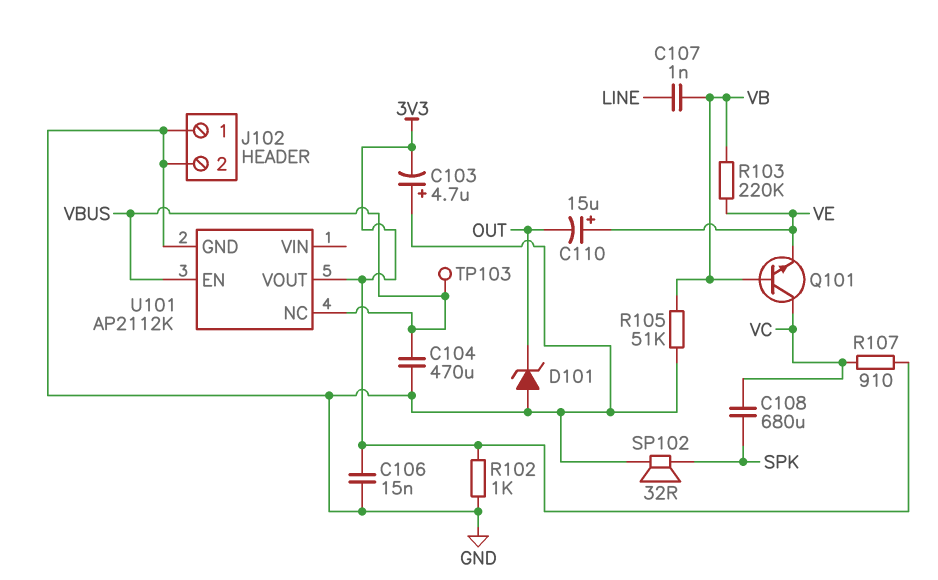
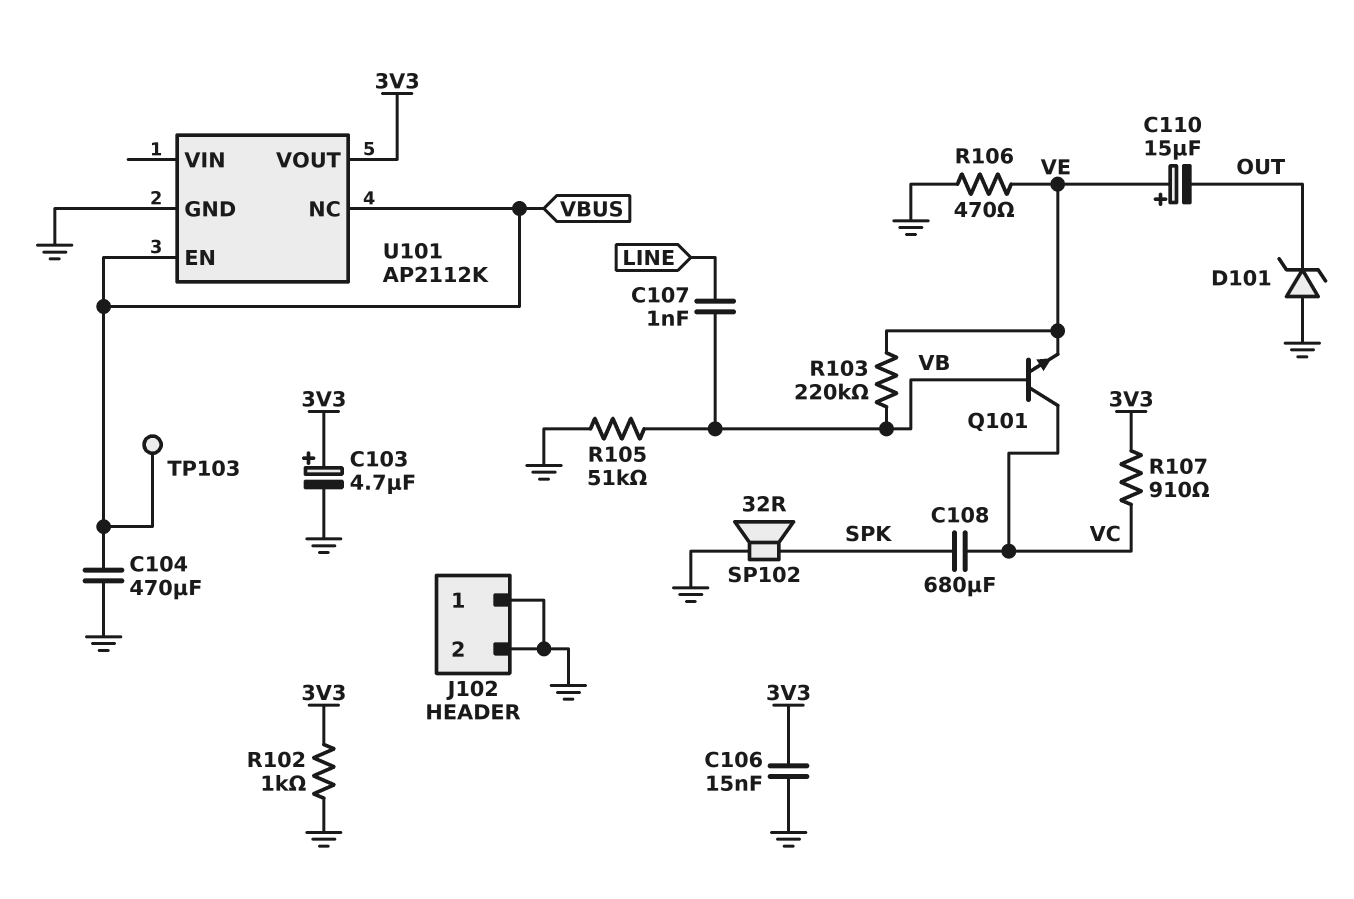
C103: 4.7uF (plus GND, minus 3V3) -> 4.7uF (plus 3V3, minus GND)
R106: none -> 470 (GND, VE)

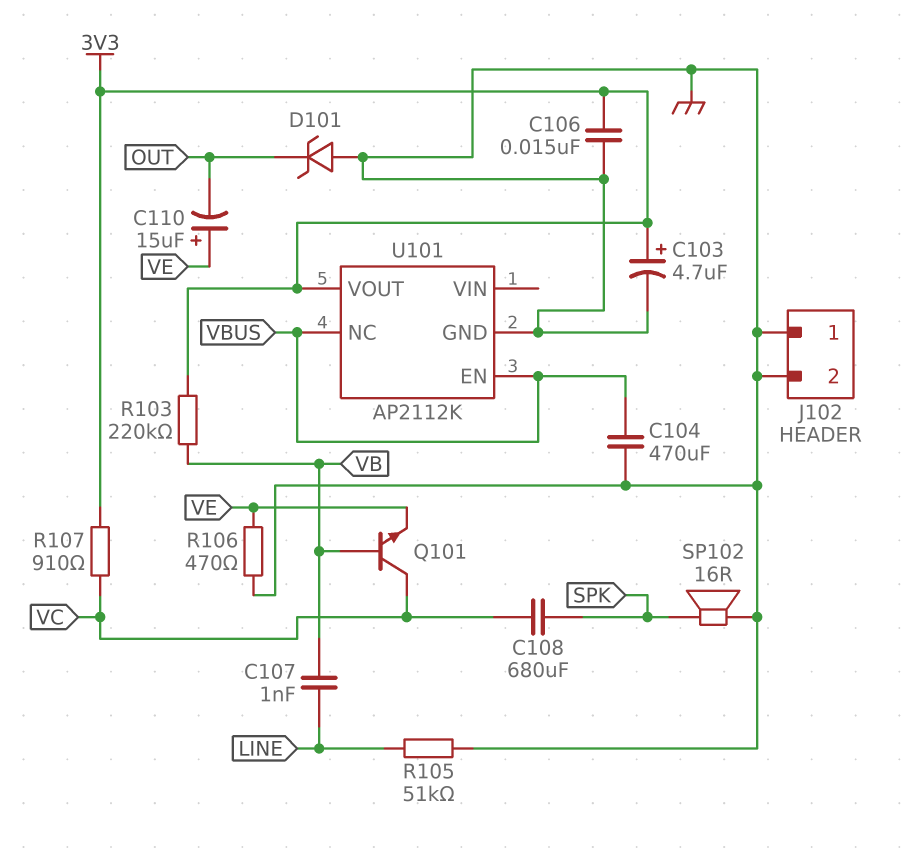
R102: 1k (3V3, GND) -> none
R103: 220k (VB, VE) -> 220k (3V3, VB)
R105: 51k (GND, VB) -> 51k (GND, LINE)
SP102: speaker 32R (GND, SPK) -> speaker 16R (GND, SPK)
TP103: test point (VBUS) -> none

